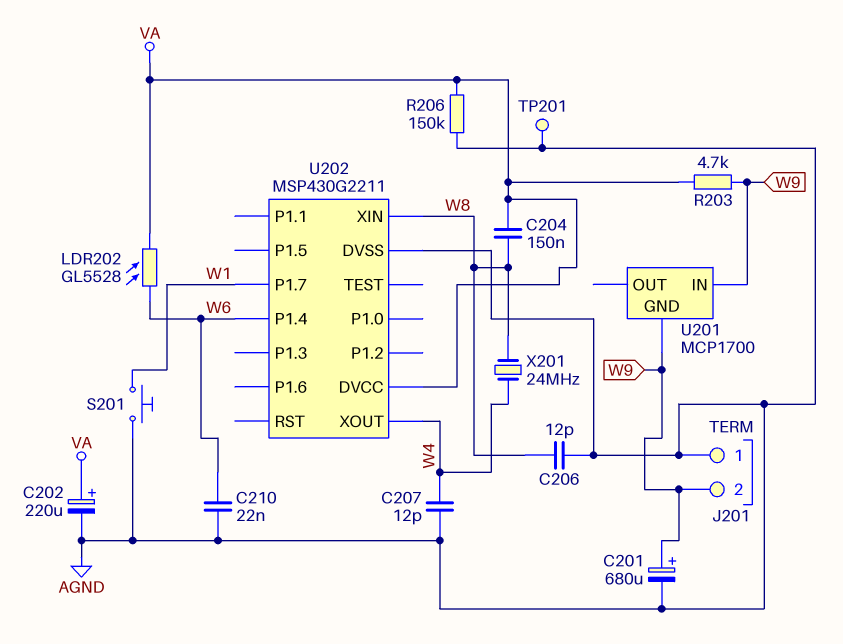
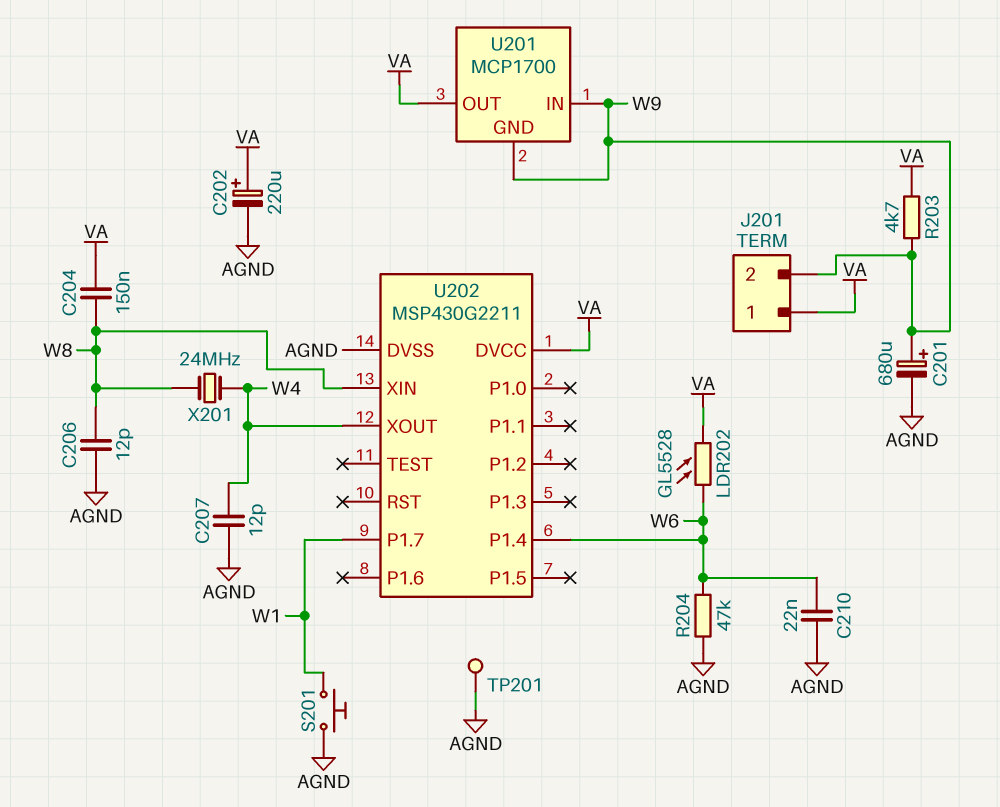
J201 pin 1: AGND -> VA
R204: none -> 47k (AGND, W6)
R206: 150k (AGND, VA) -> none
U201 pin OUT: none -> VA

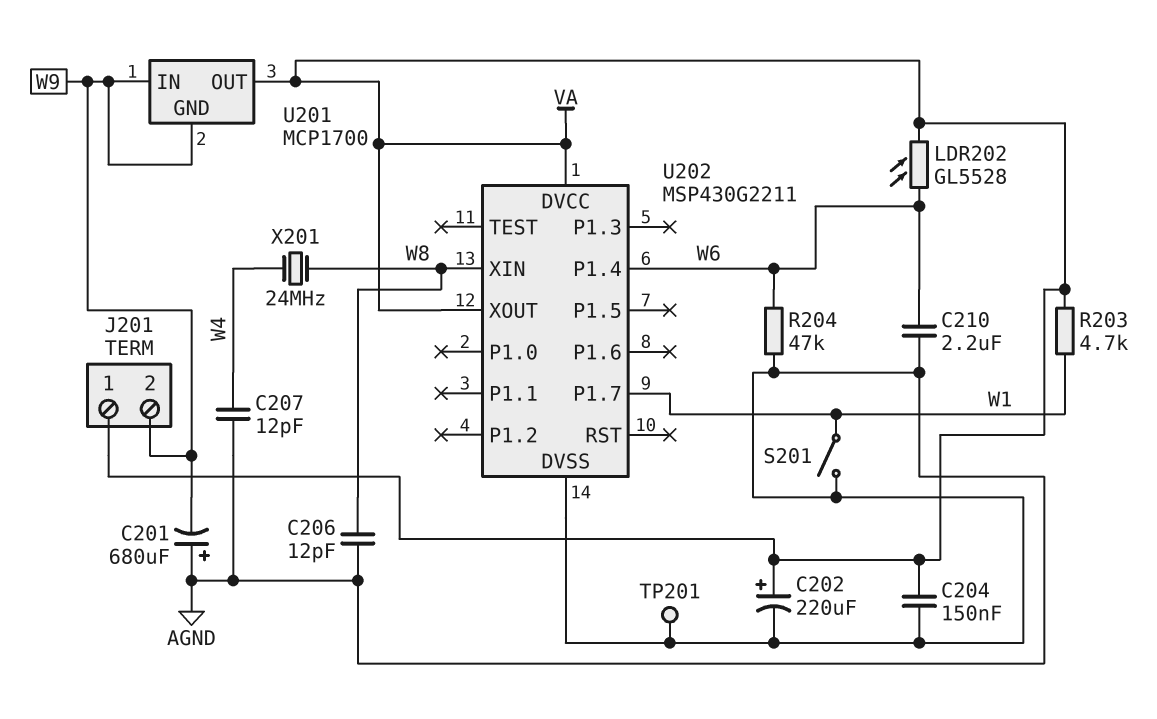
C201: 680uF (plus W9, minus AGND) -> 680uF (plus AGND, minus W9)
C204: 150nF (VA, W8) -> 150nF (AGND, VA)
C210: 22nF (AGND, W6) -> 2.2uF (AGND, W6)
R203: 4.7k (VA, W9) -> 4.7k (VA, W1)
S201: button (AGND, W1) -> switch (AGND, W1)
U202 pin XOUT: W4 -> VA

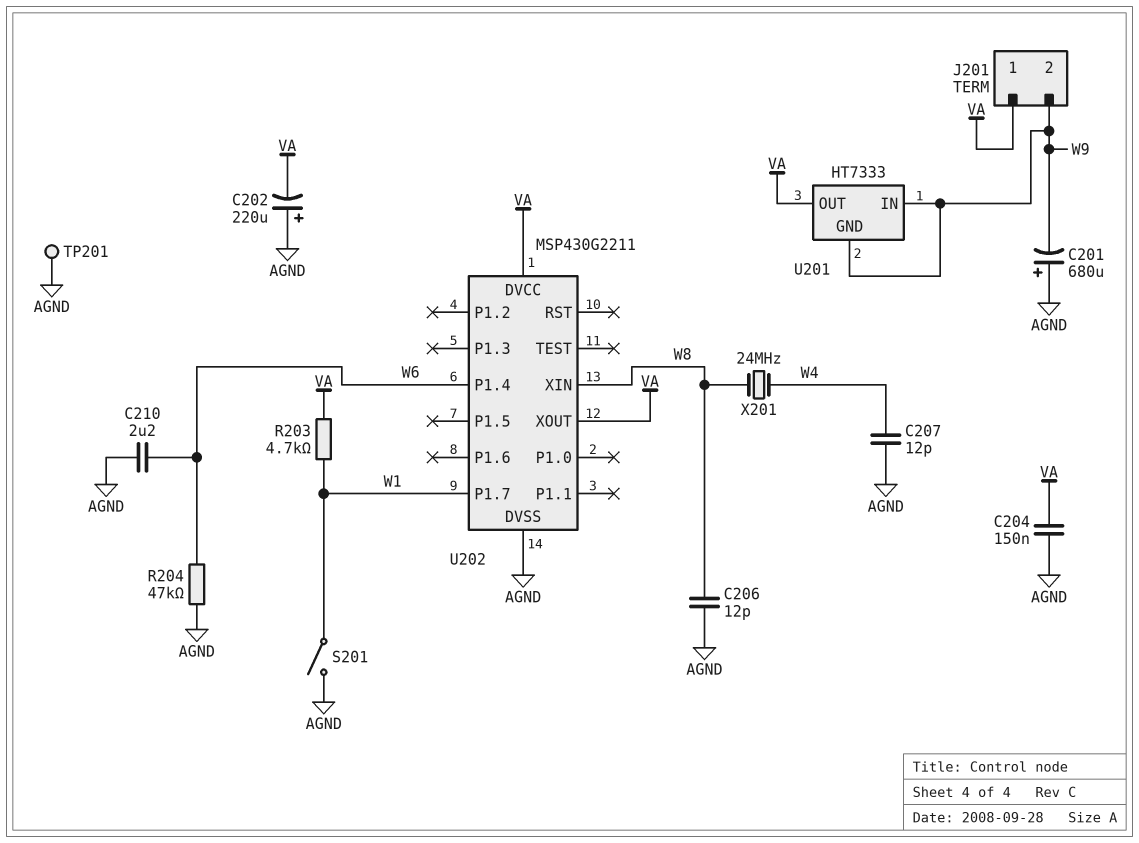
C202: 220uF (plus VA, minus AGND) -> 220uF (plus AGND, minus VA)
LDR202: GL5528 (VA, W6) -> none
U201: MCP1700 -> HT7333

